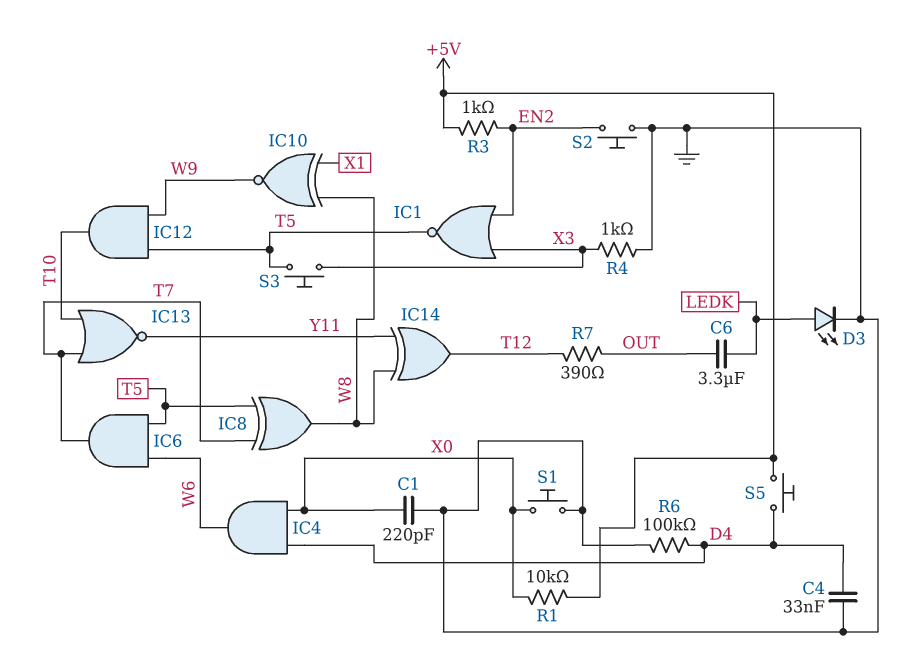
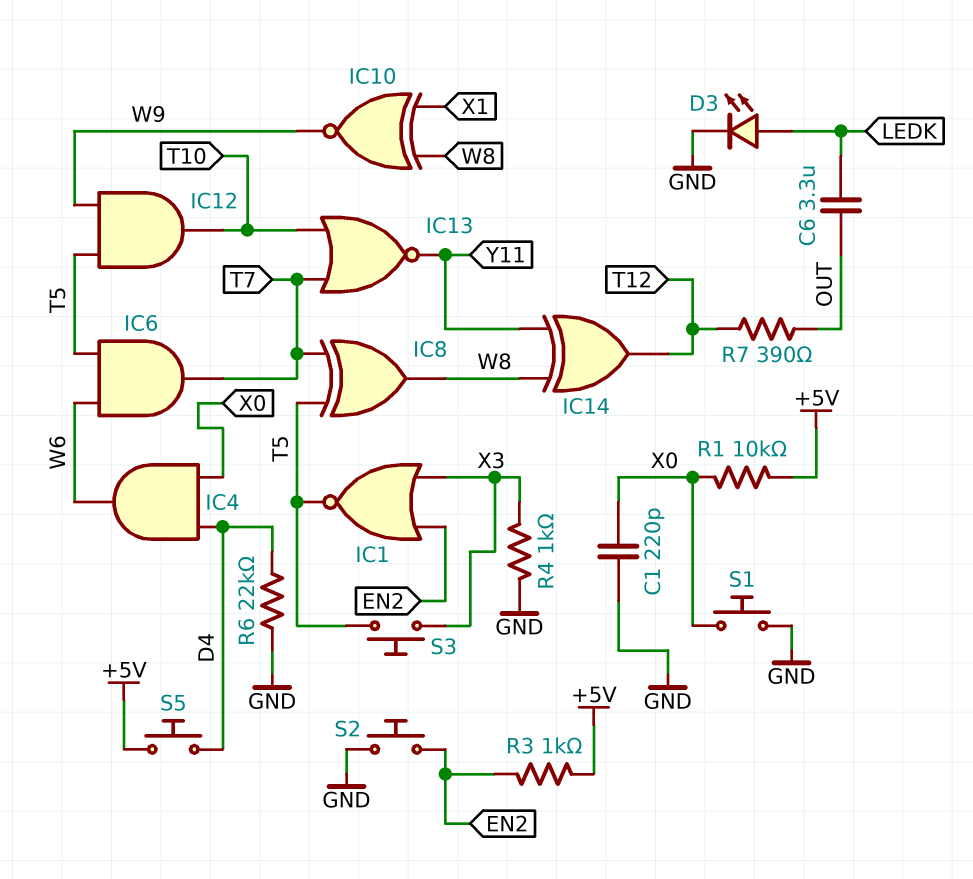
C4: 33nF (D4, GND) -> none
R6: 100k (D4, GND) -> 22k (D4, GND)

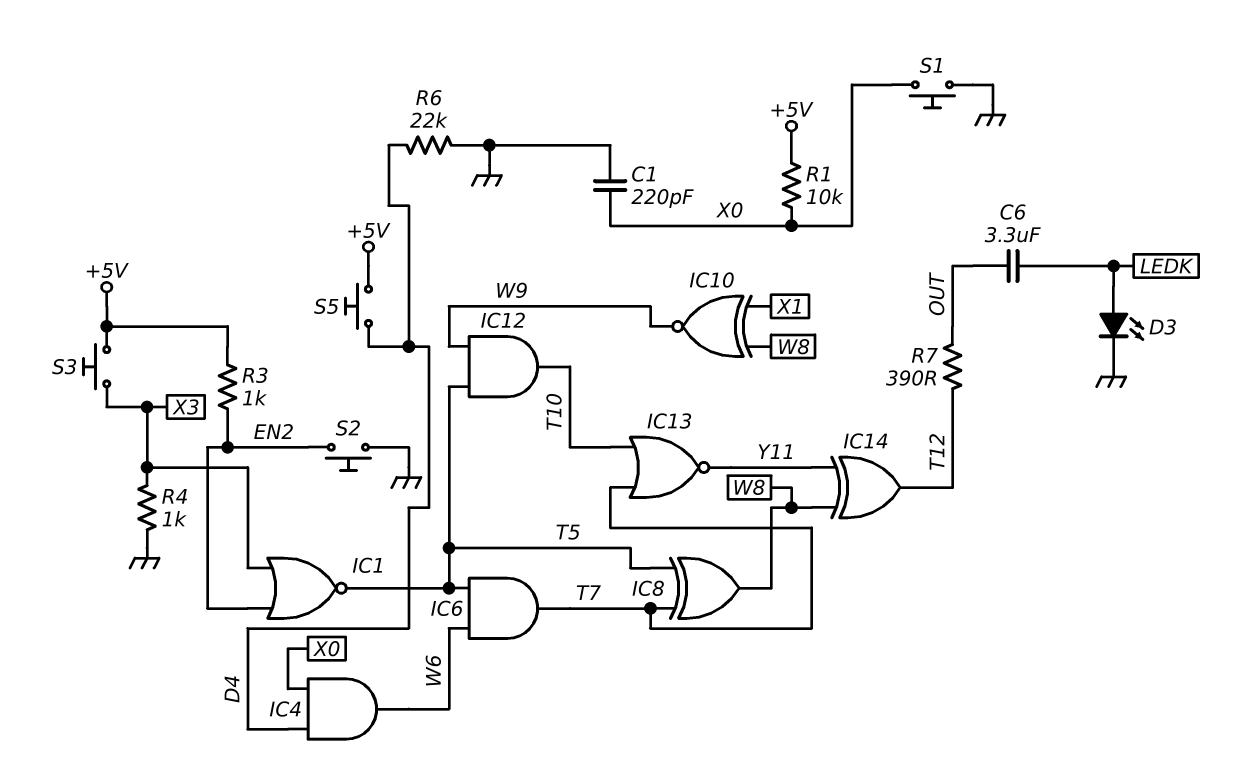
S3: button (T5, X3) -> button (+5V, X3)

